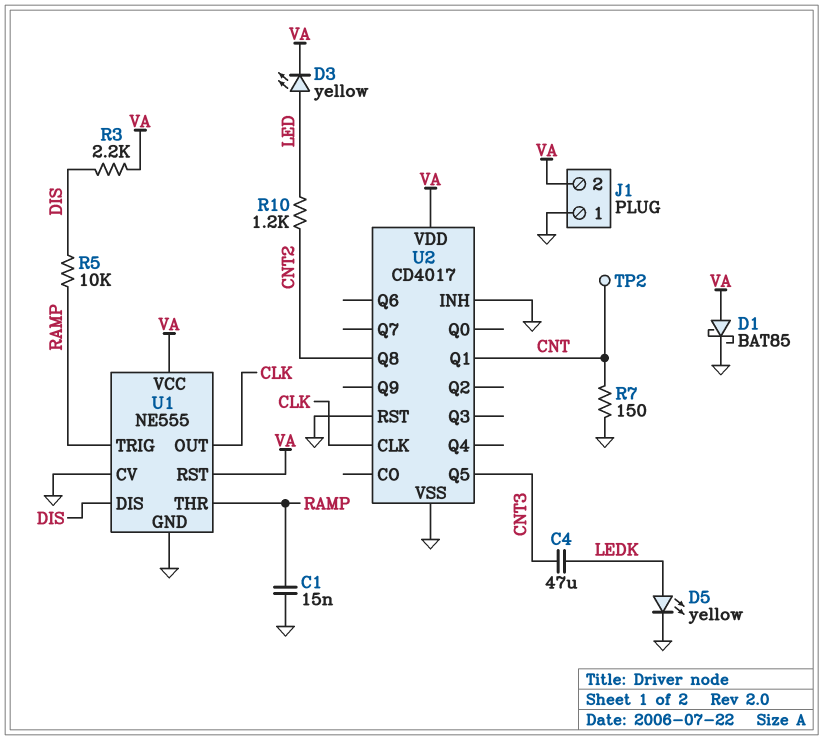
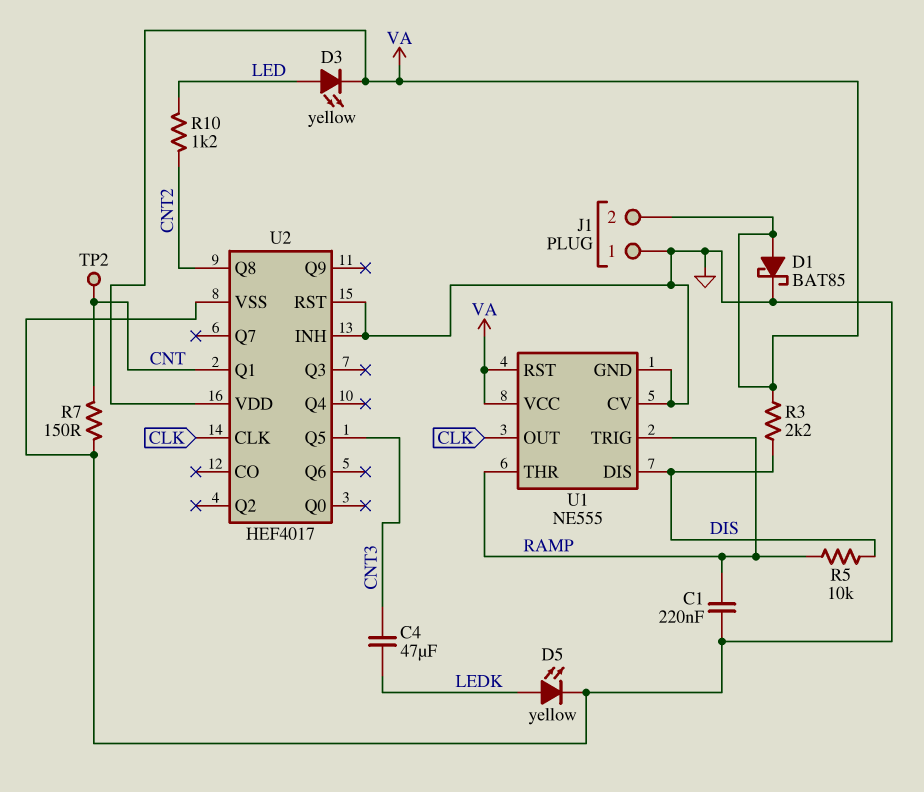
C1: 15nF (GND, RAMP) -> 220nF (GND, RAMP)
U2: CD4017 -> HEF4017

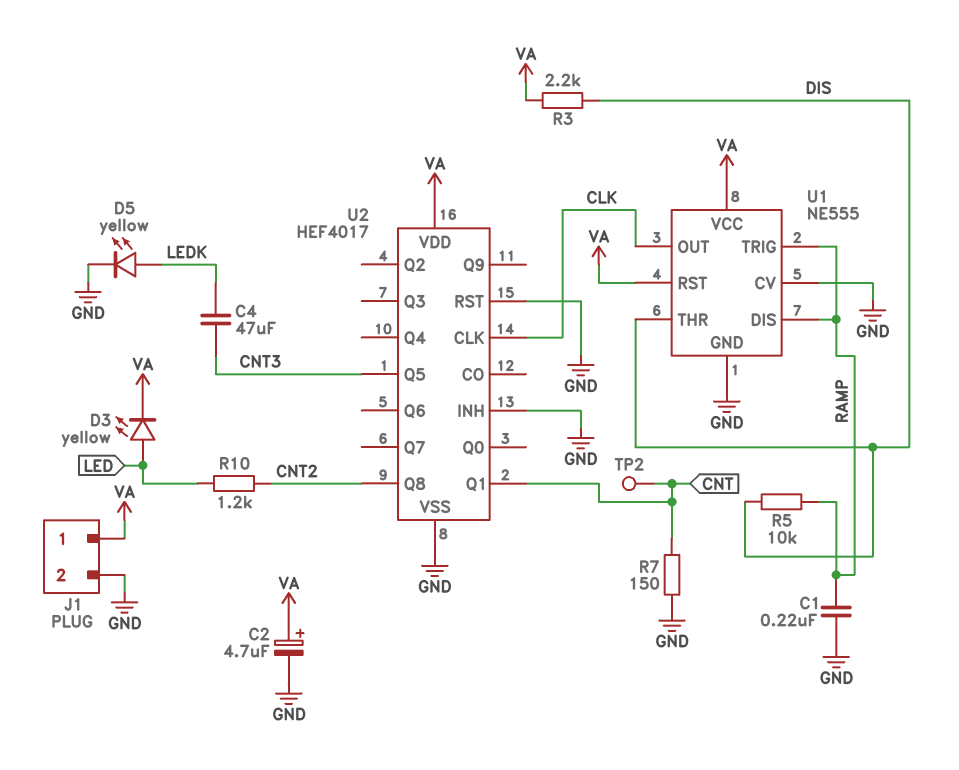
C2: none -> 4.7uF (plus VA, minus GND)
D1: schottky BAT85 (A VA, K GND) -> none
J1 pin 1: GND -> VA
J1 pin 2: VA -> GND
U1 pin DIS: DIS -> RAMP
U1 pin THR: RAMP -> DIS

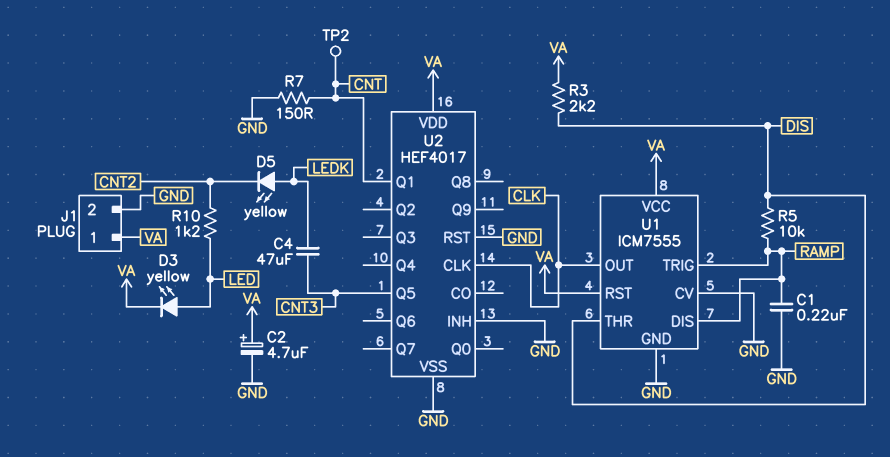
D5: LED yellow (A LEDK, K GND) -> LED yellow (A LEDK, K CNT2)
U1: NE555 -> ICM7555
U2 pin Q8: CNT2 -> none

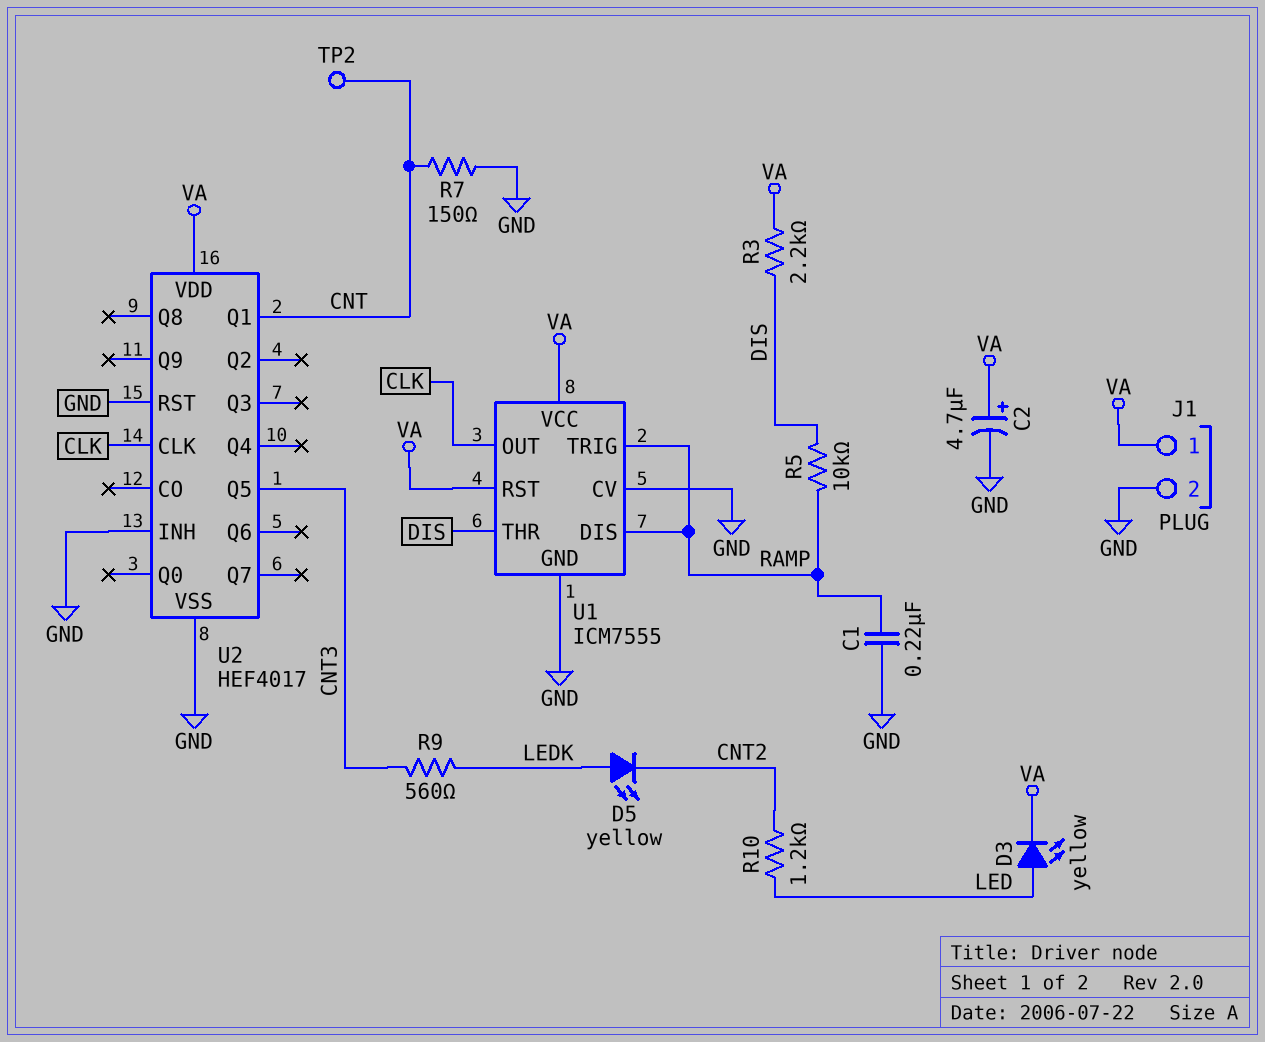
C4: 47uF (CNT3, LEDK) -> none
R9: none -> 560 (CNT3, LEDK)

